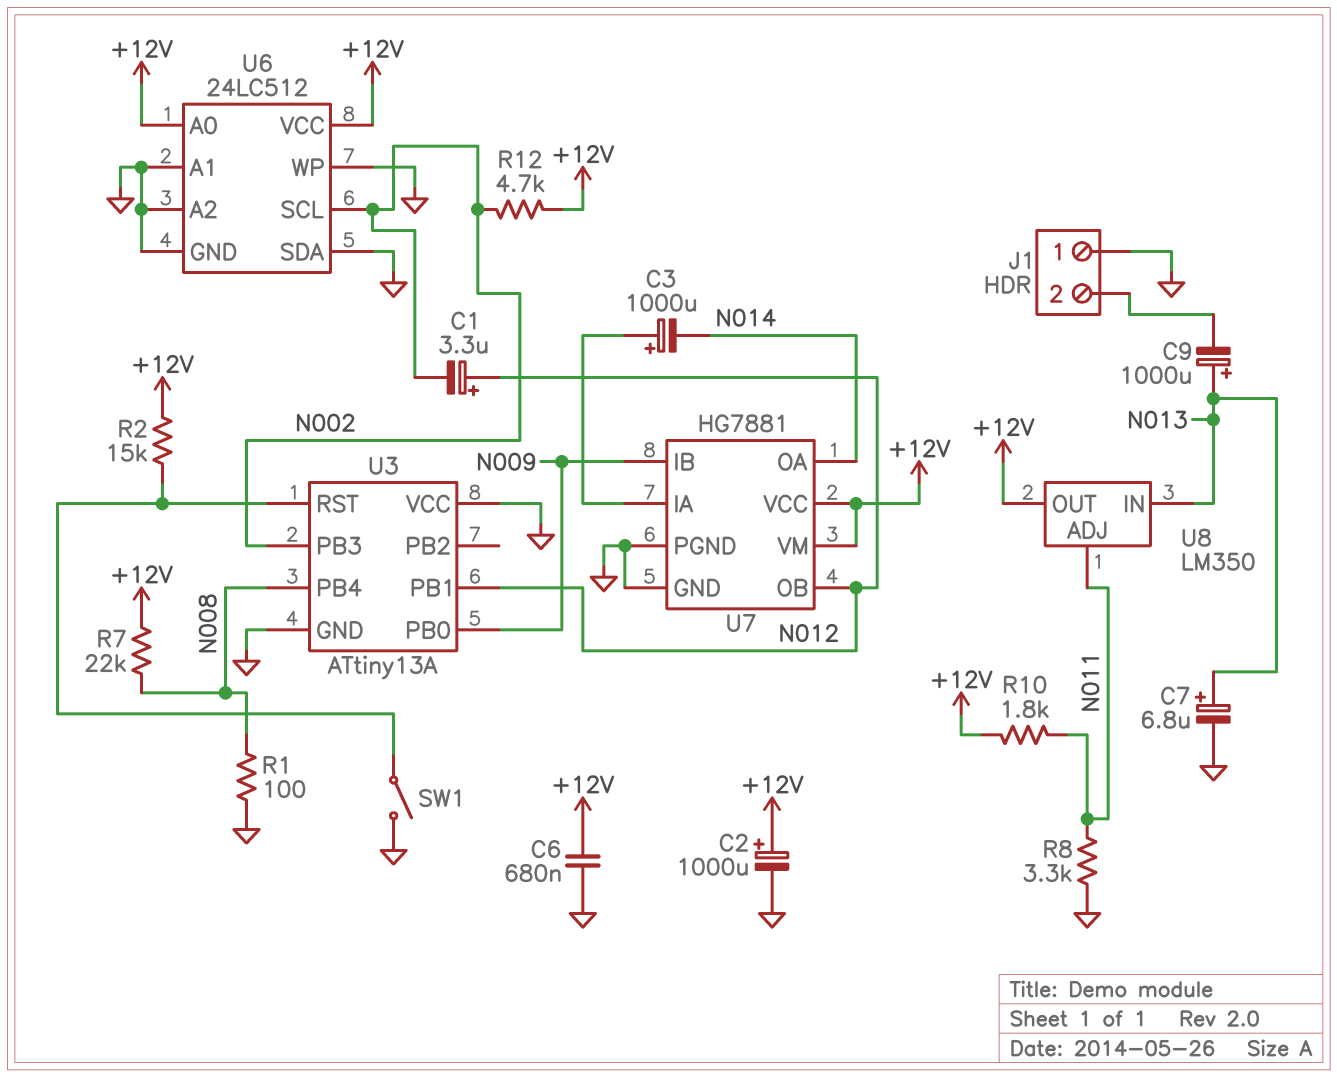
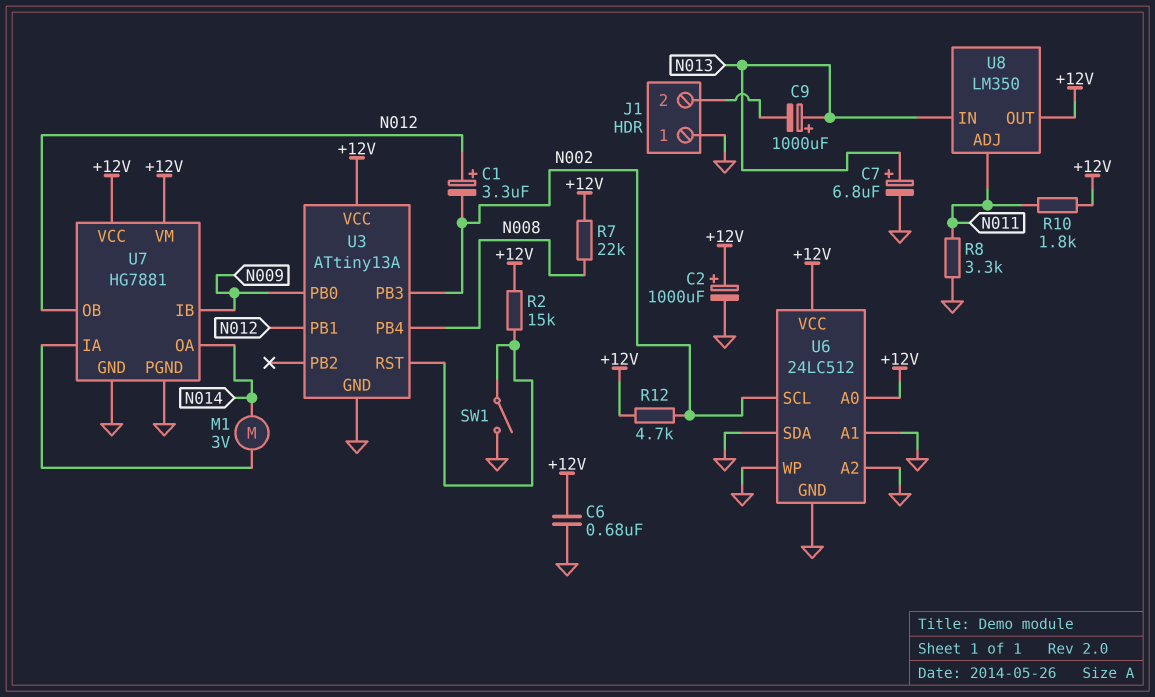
C3: 1000uF (plus U7/IA, minus N014) -> none
M1: none -> motor 3V (N014, U7/IA)
R1: 100 (GND, N008) -> none
U3 pin VCC: GND -> +12V

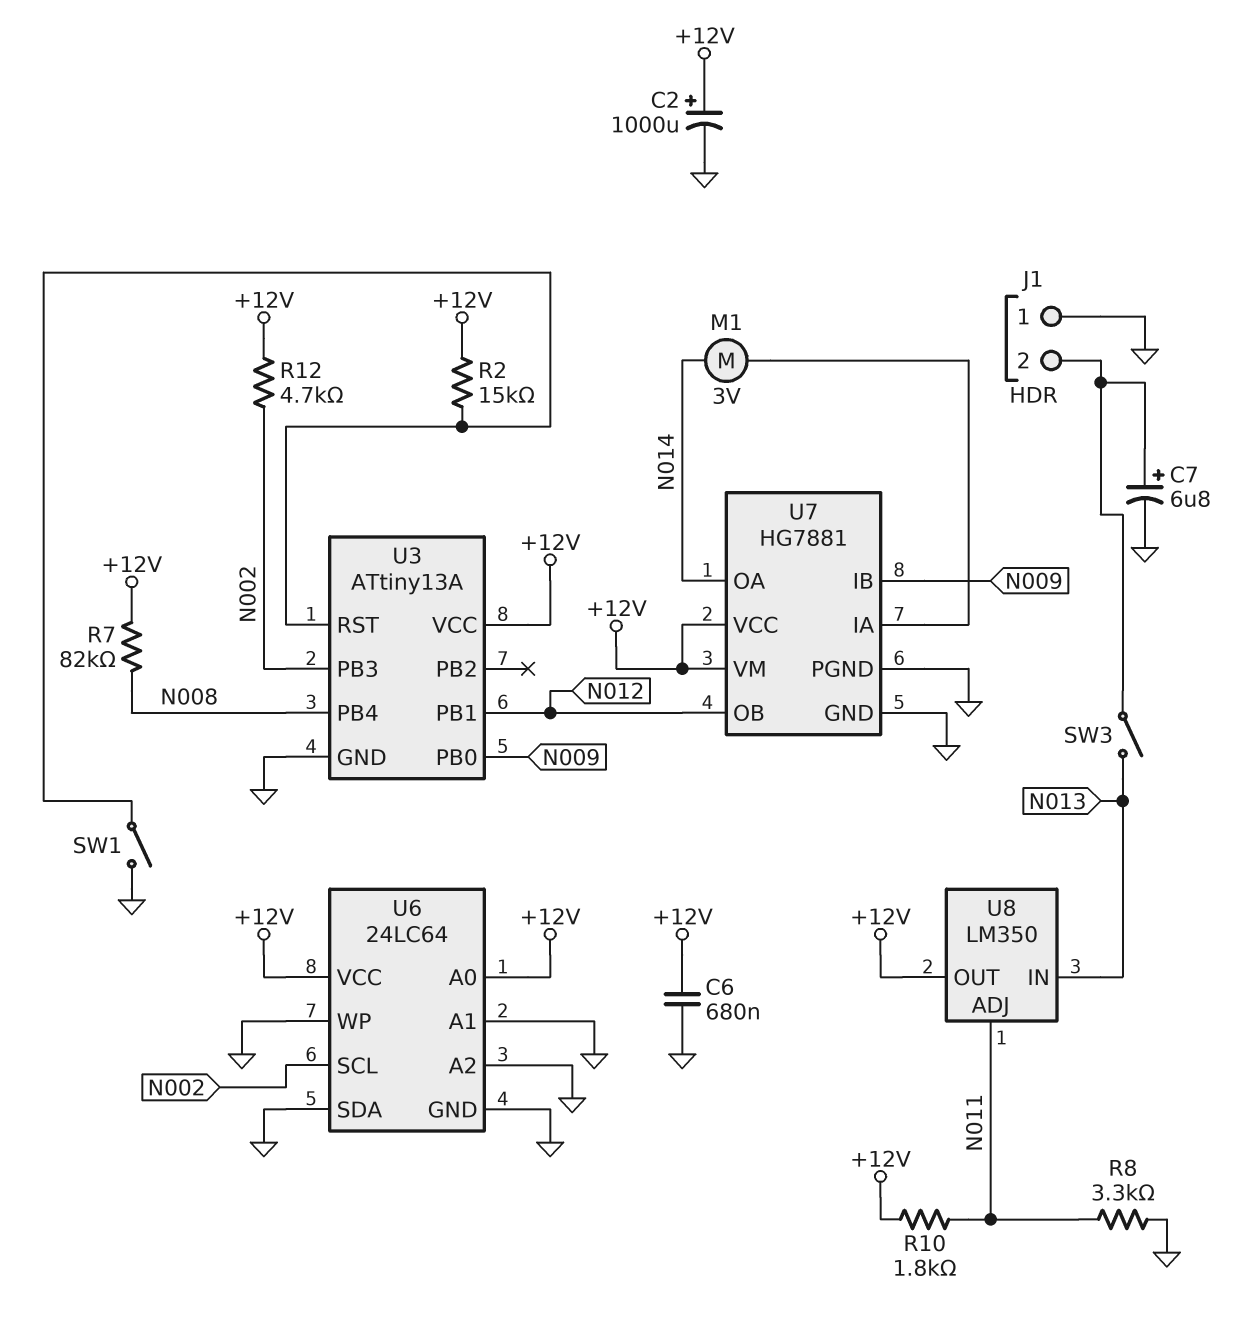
C1: 3.3uF (plus N012, minus N002) -> none
C7: 6.8uF (plus N013, minus GND) -> 6.8uF (plus J1/2, minus GND)
C9: 1000uF (plus N013, minus J1/2) -> none
R7: 22k (+12V, N008) -> 82k (+12V, N008)
SW3: none -> switch (J1/2, N013)
U6: 24LC512 -> 24LC64

